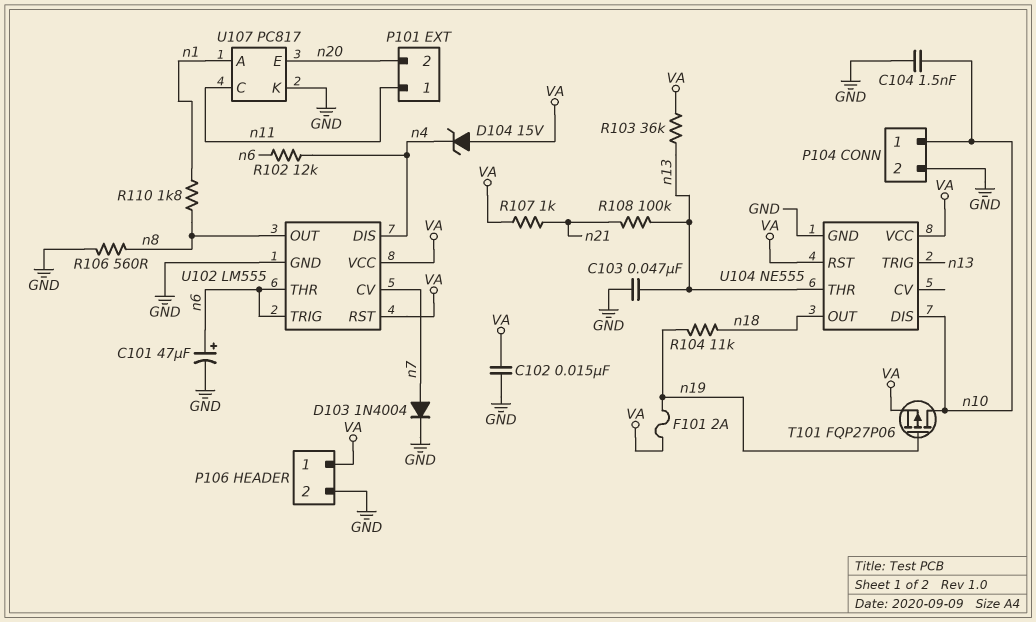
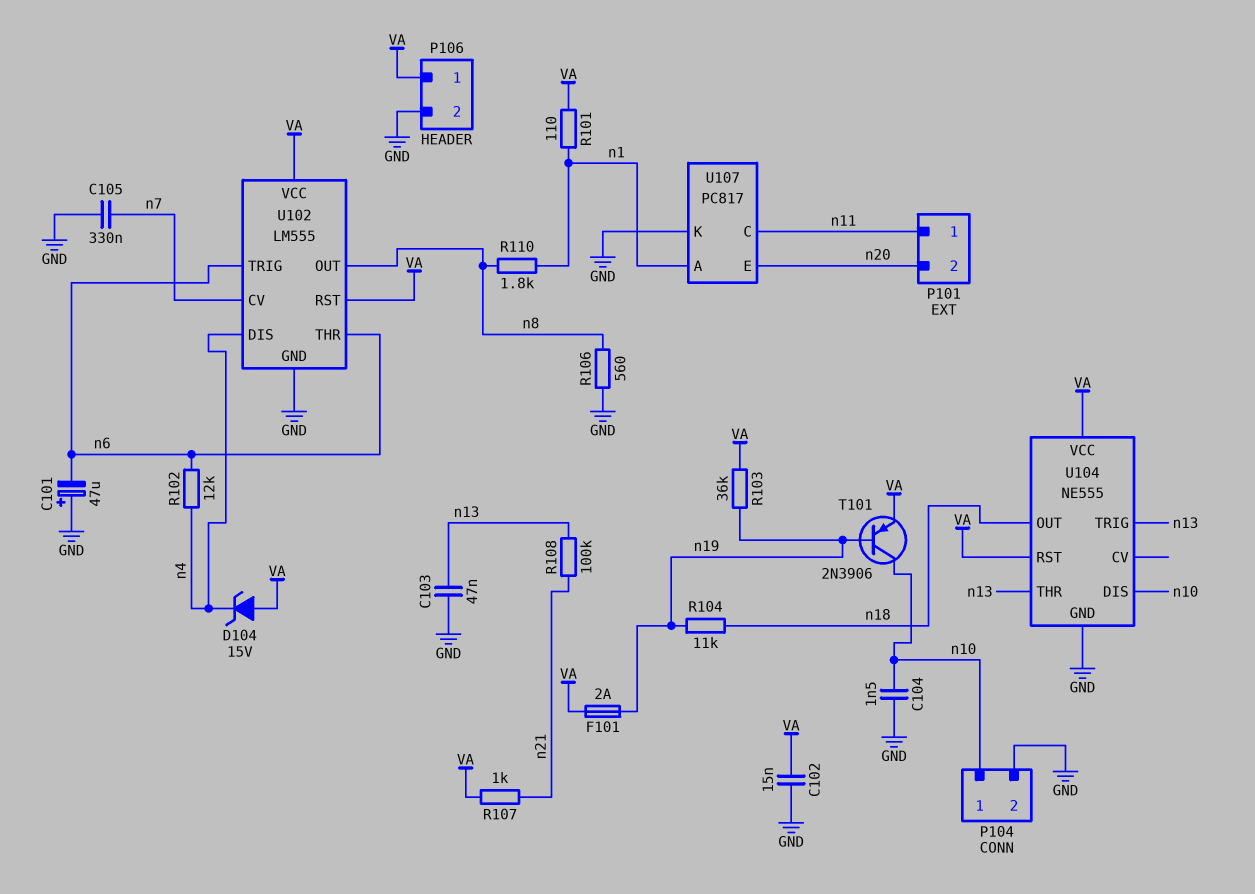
C101: 47uF (plus n6, minus GND) -> 47uF (plus GND, minus n6)
C105: none -> 330nF (GND, n7)
D103: diode 1N4004 (A n7, K GND) -> none
R101: none -> 110 (VA, n1)
R103: 36k (VA, n13) -> 36k (VA, n19)
T101: PMOS FQP27P06 (G n19, D n10, S VA) -> PNP 2N3906 (B n19, C n10, E VA)

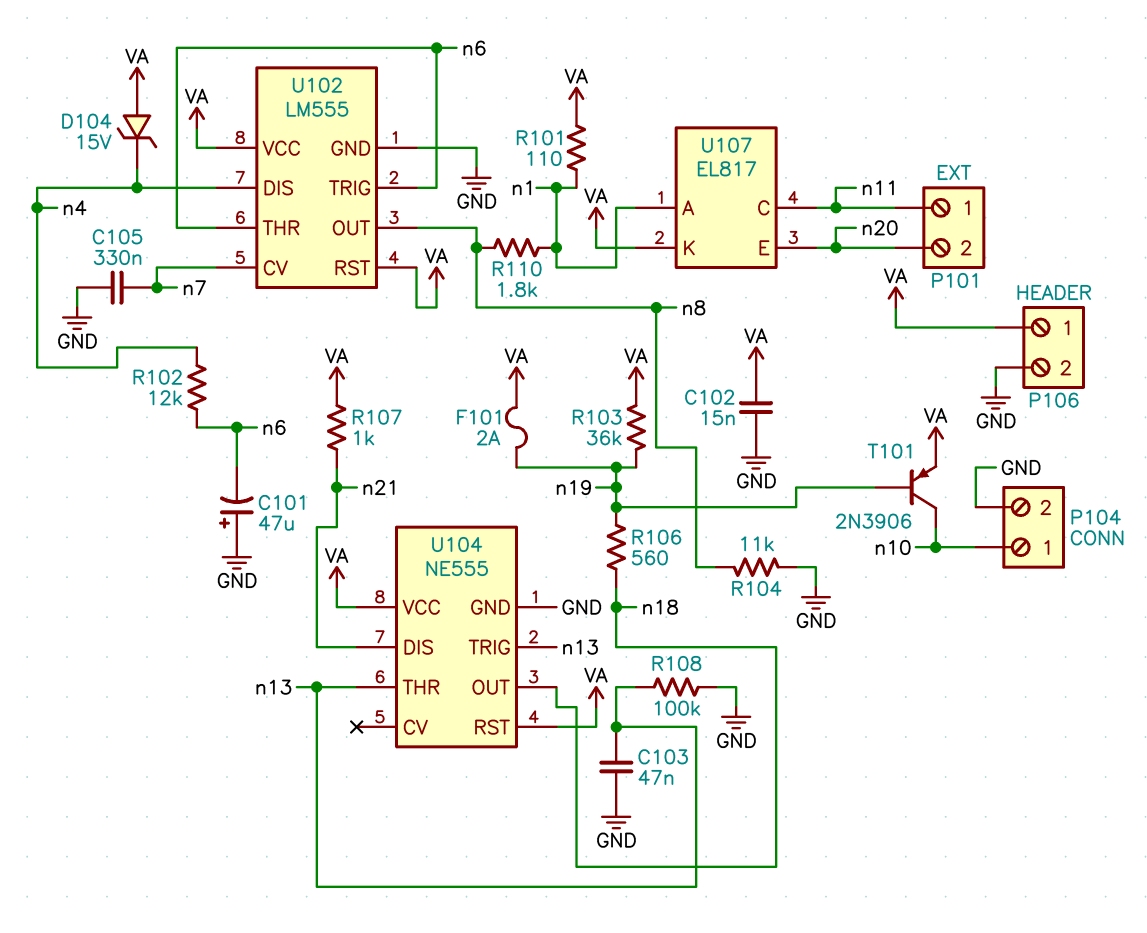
C104: 1.5nF (GND, n10) -> none
R104: 11k (n18, n19) -> 11k (GND, n8)
R106: 560 (GND, n8) -> 560 (n18, n19)
R108: 100k (n13, n21) -> 100k (GND, n13)
U104 pin DIS: n10 -> n21
U107: PC817 -> EL817
U107 pin K: GND -> VA

